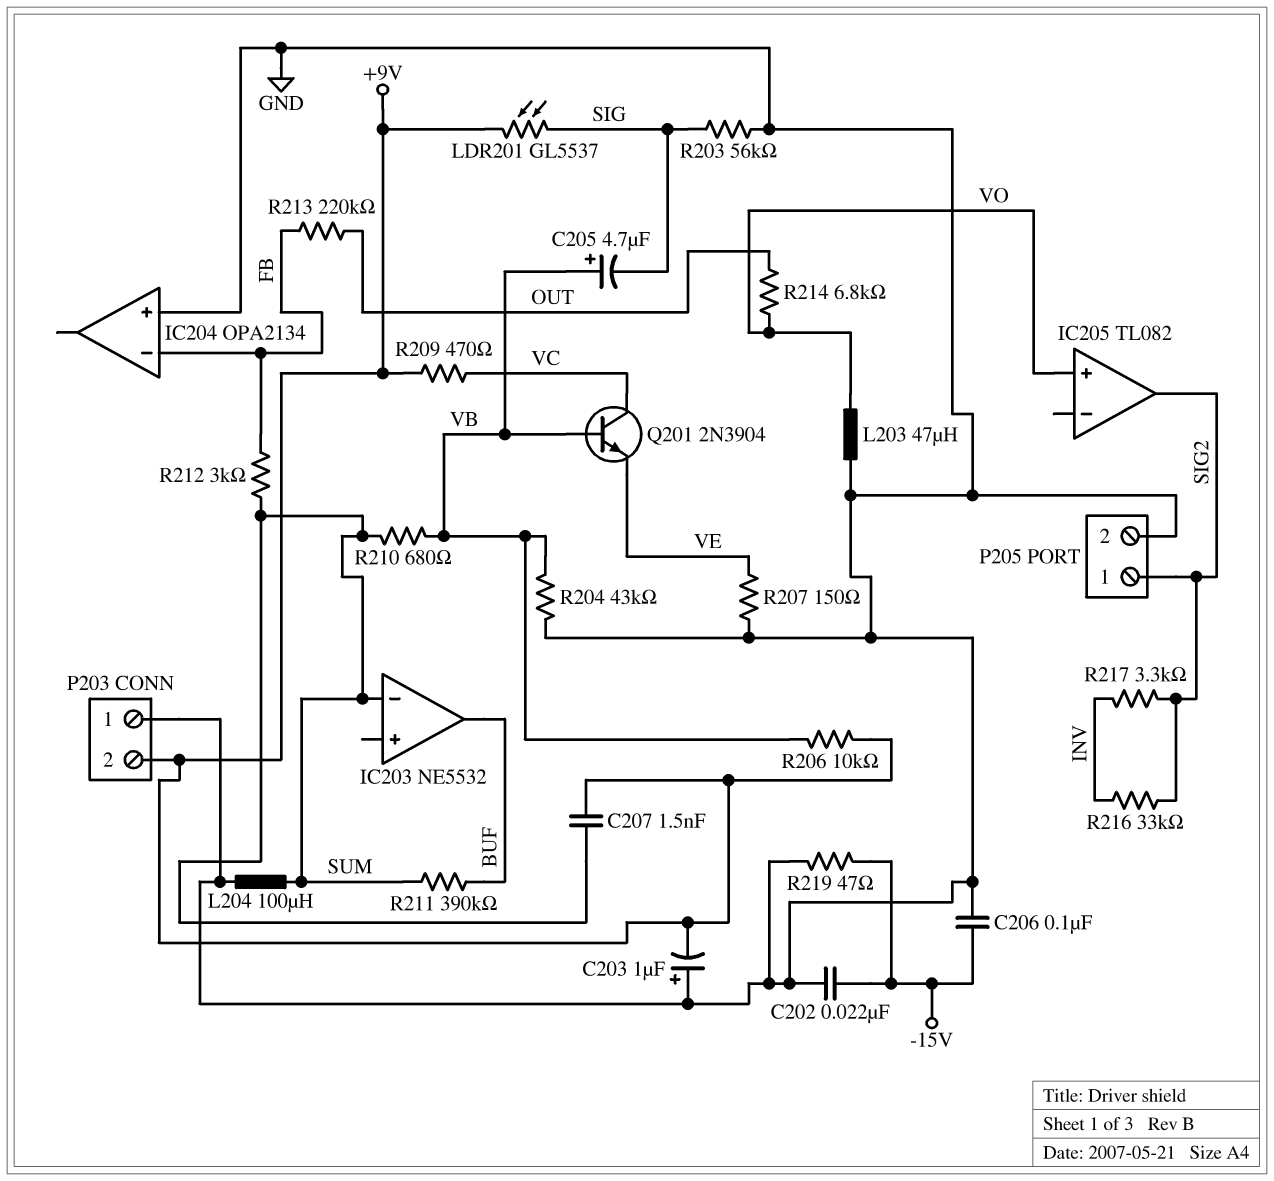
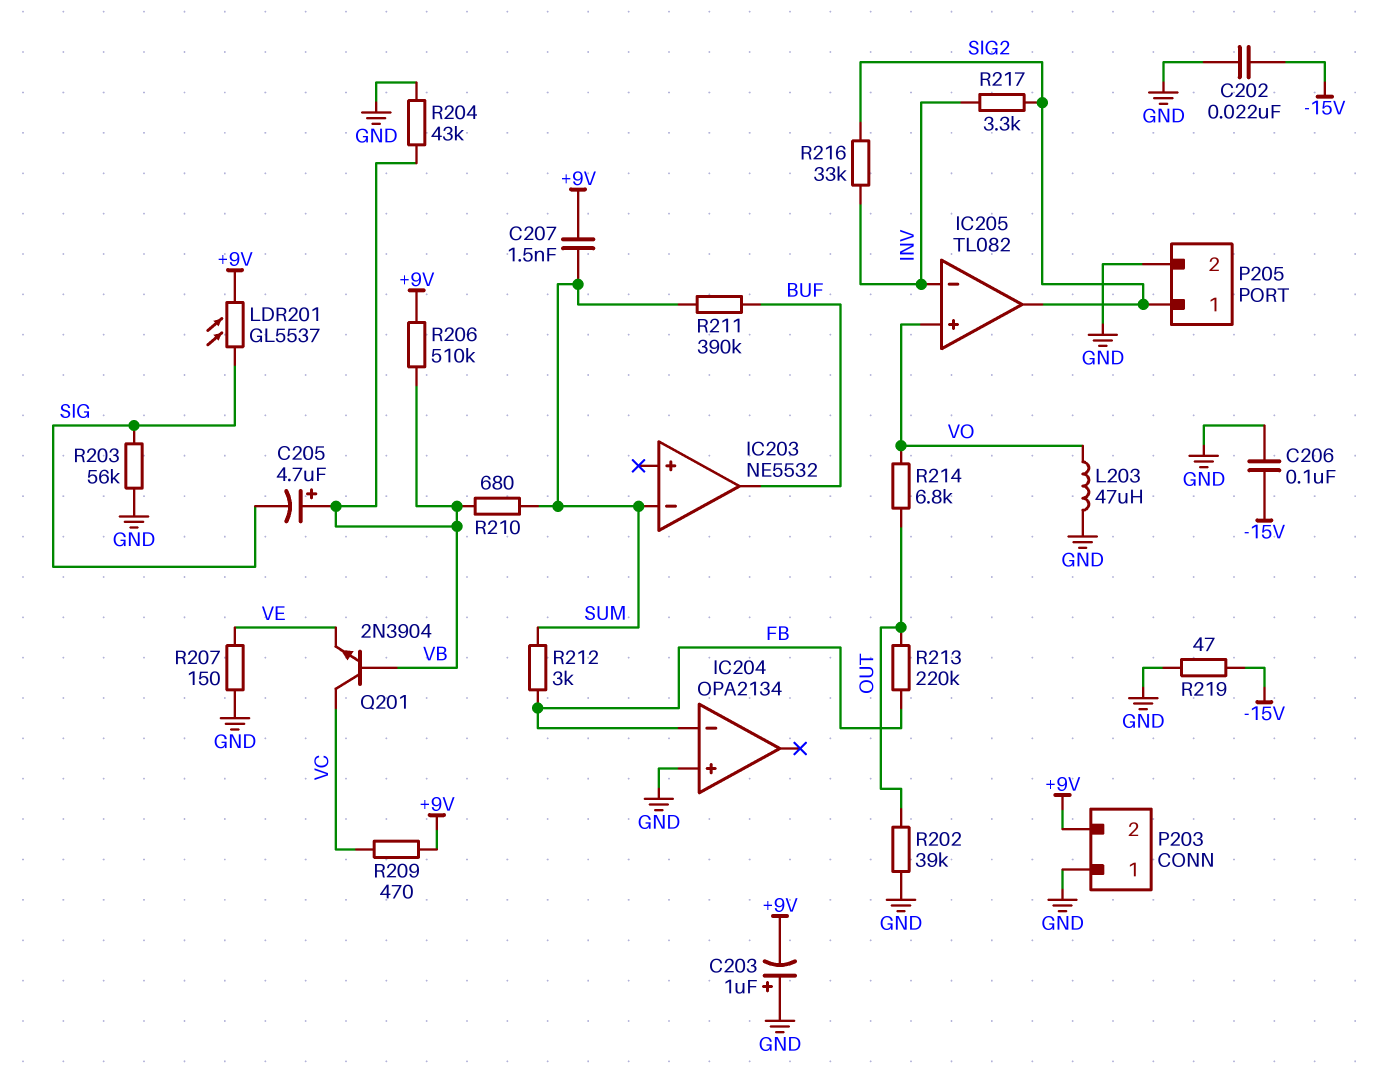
IC205 pin in-: none -> INV
L204: 100uH (GND, SUM) -> none
R202: none -> 39k (GND, OUT)
R206: 10k (+9V, VB) -> 510k (+9V, VB)

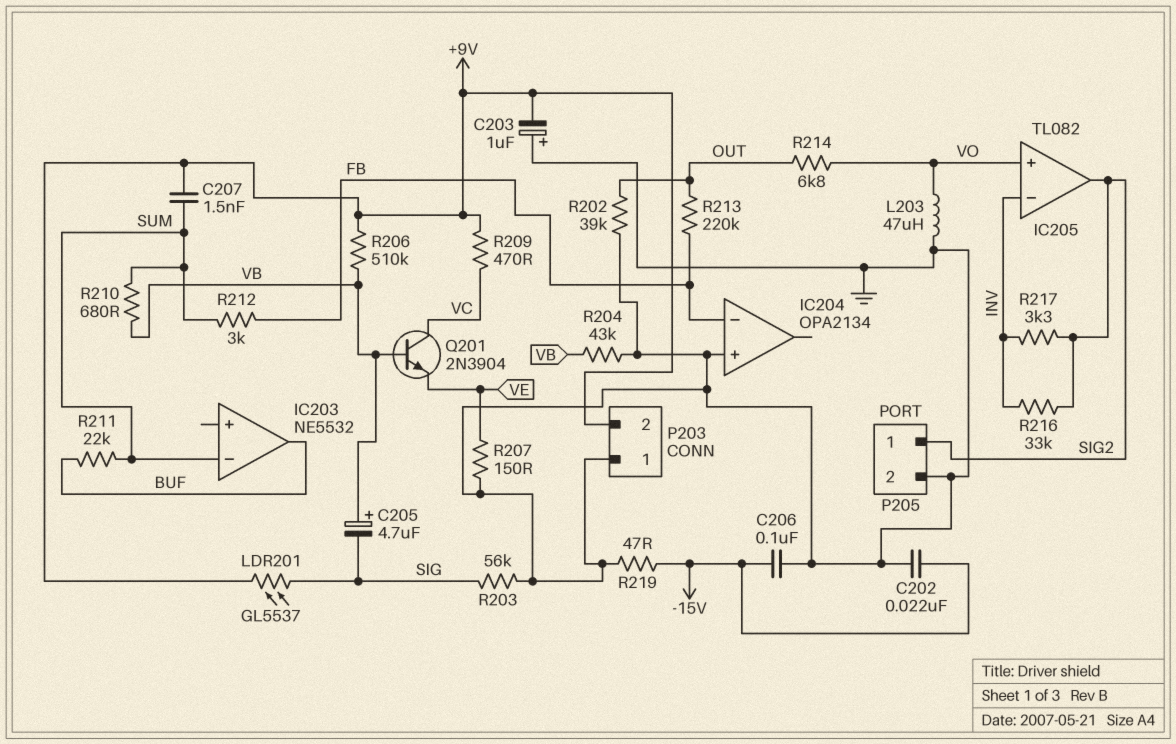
R211: 390k (BUF, SUM) -> 22k (BUF, SUM)

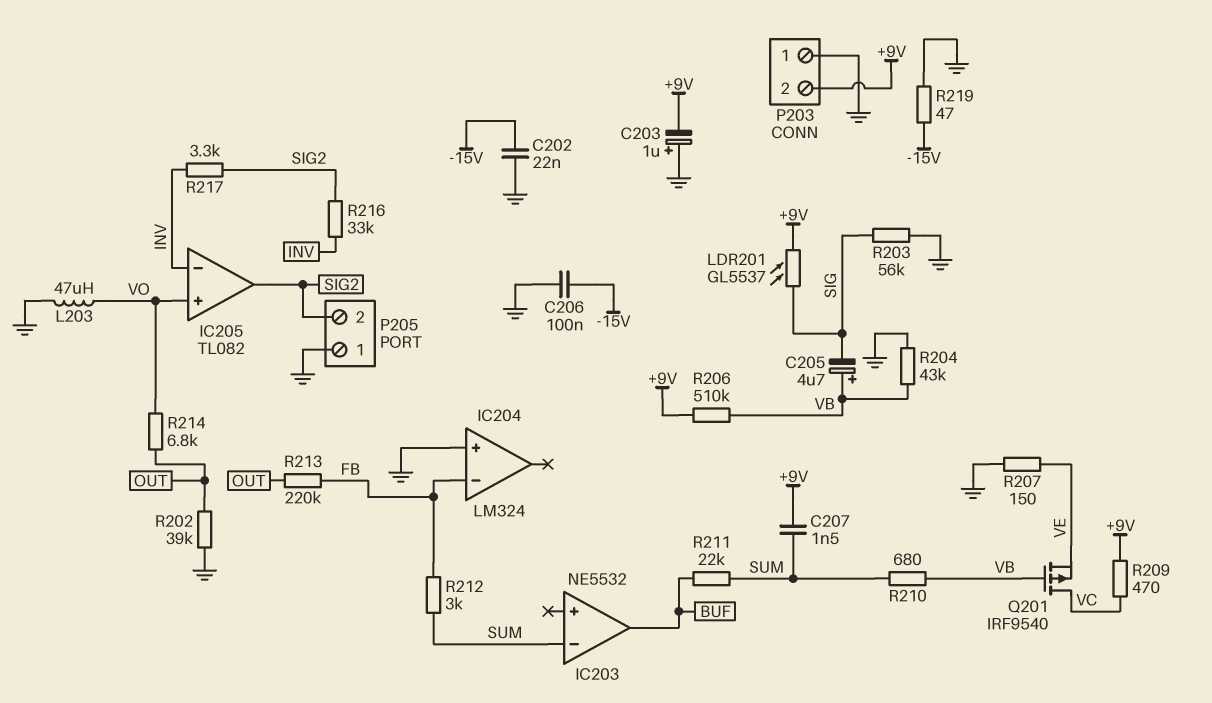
IC204: OPA2134 -> LM324
P205 pin 1: SIG2 -> GND
P205 pin 2: GND -> SIG2
Q201: NPN 2N3904 (B VB, C VC, E VE) -> PMOS IRF9540 (G VB, D VC, S VE)

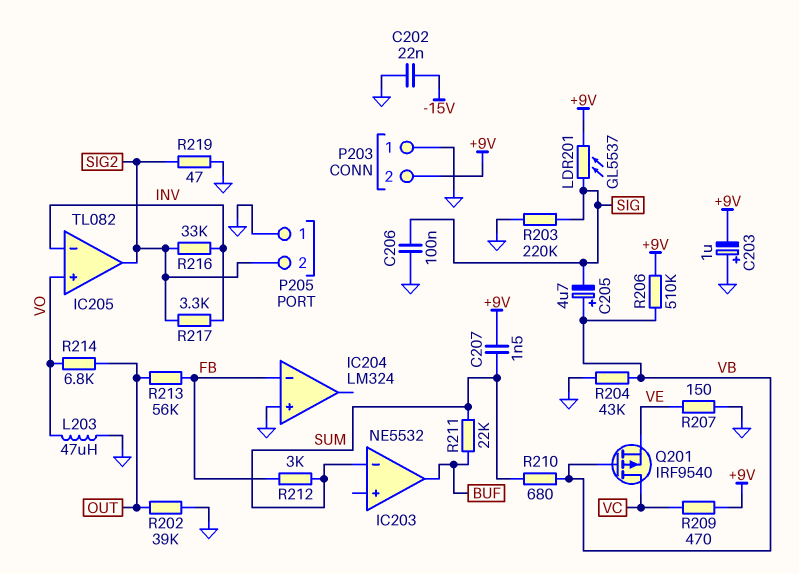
C206: 100nF (-15V, GND) -> 100nF (GND, SIG)
R203: 56k (GND, SIG) -> 220k (GND, SIG)
R213: 220k (FB, OUT) -> 56k (FB, OUT)
R219: 47 (-15V, GND) -> 47 (GND, SIG2)

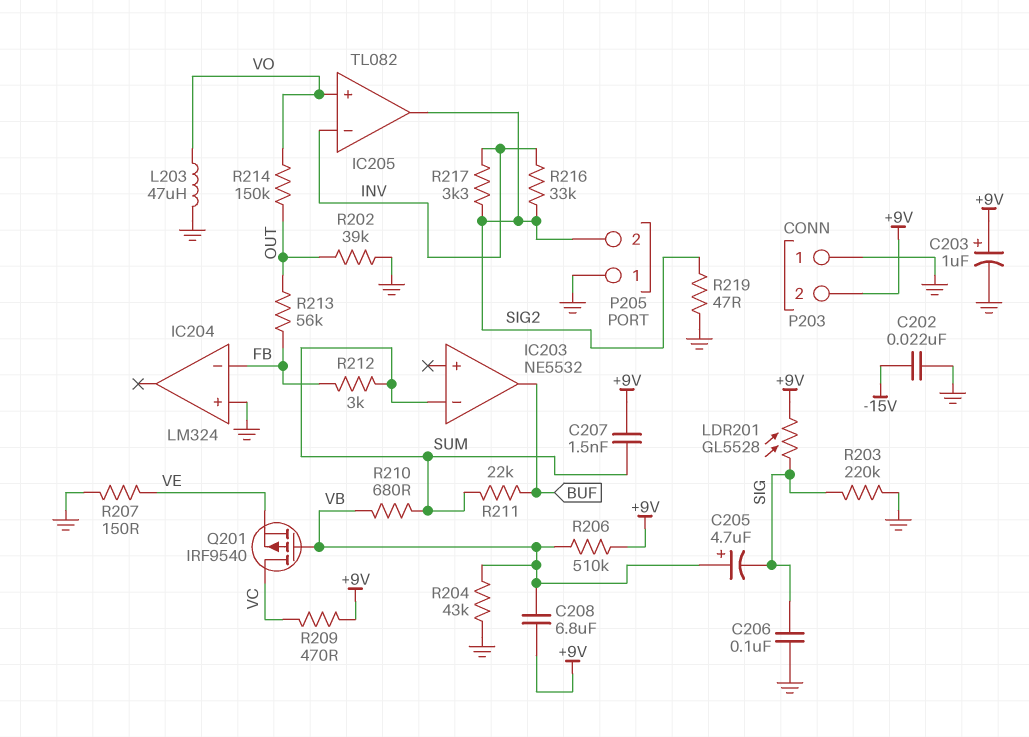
C203: 1uF (plus GND, minus +9V) -> 1uF (plus +9V, minus GND)
C208: none -> 6.8uF (+9V, VB)
LDR201: GL5537 (+9V, SIG) -> GL5528 (+9V, SIG)
R214: 6.8k (OUT, VO) -> 150k (OUT, VO)

